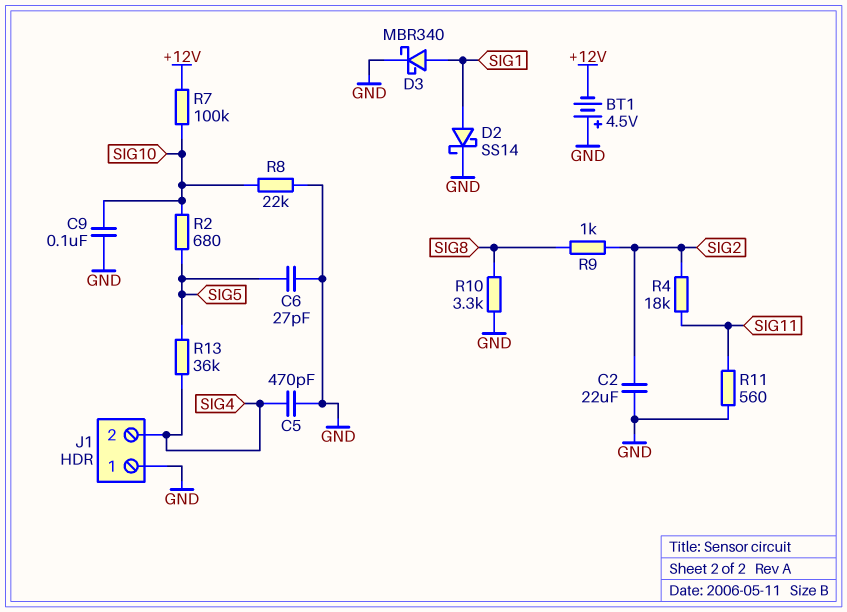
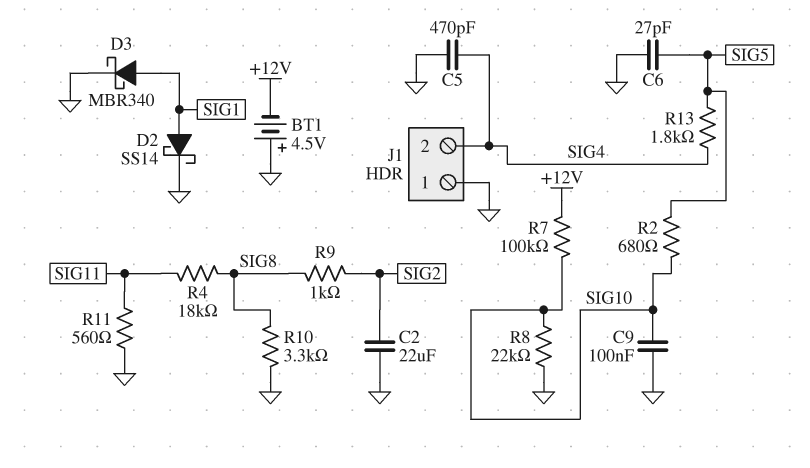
R4: 18k (SIG2, SIG11) -> 18k (SIG8, SIG11)
R13: 36k (SIG4, SIG5) -> 1.8k (SIG4, SIG5)

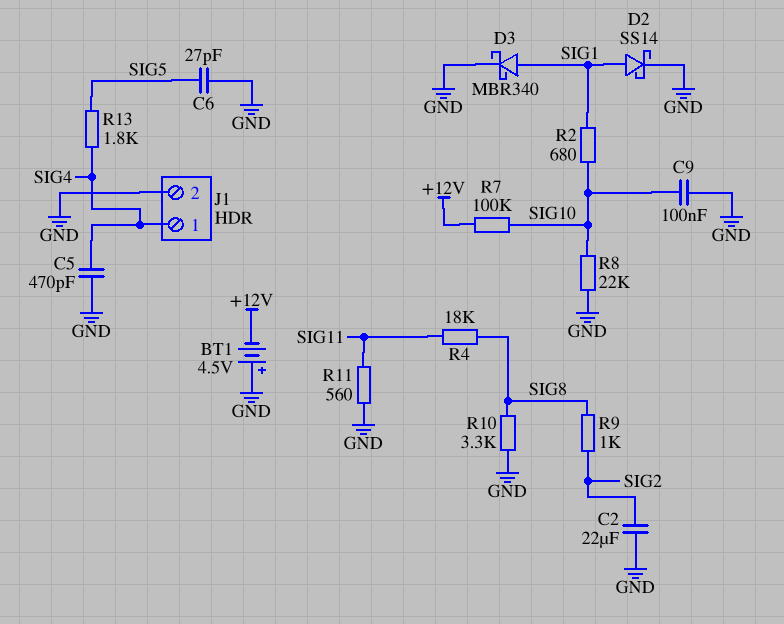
J1 pin 1: GND -> SIG4
J1 pin 2: SIG4 -> GND
R2: 680 (SIG5, SIG10) -> 680 (SIG1, SIG10)

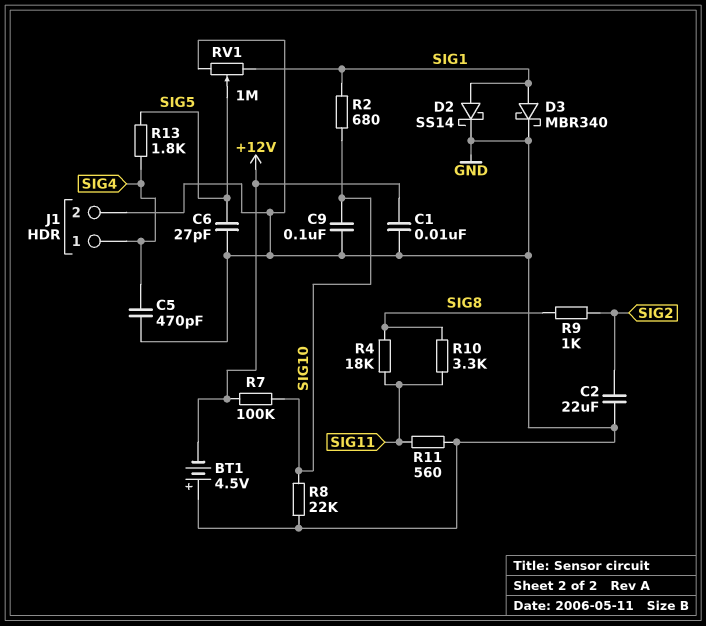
C1: none -> 10nF (+12V, GND)
R10: 3.3k (GND, SIG8) -> 3.3k (SIG8, SIG11)
RV1: none -> 1M (GND, SIG1, wiper SIG5)

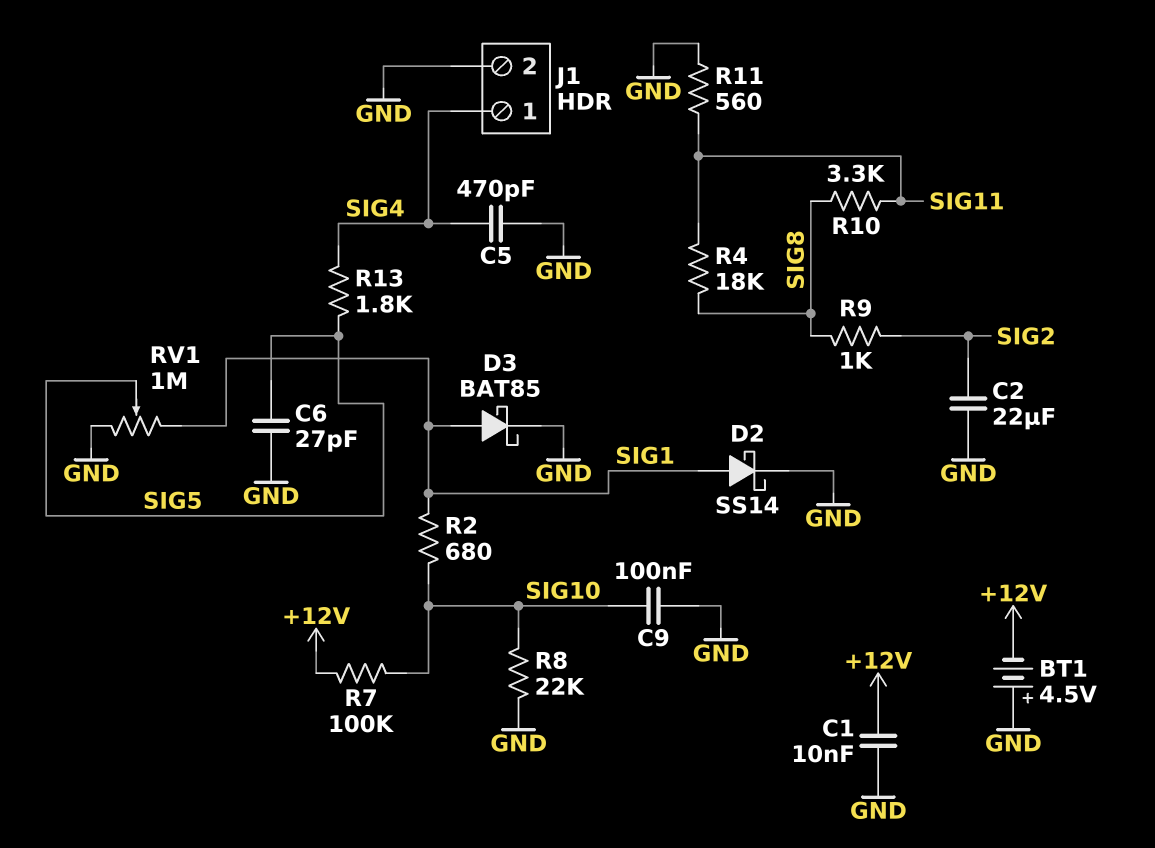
D3: schottky MBR340 (A SIG1, K GND) -> schottky BAT85 (A SIG1, K GND)

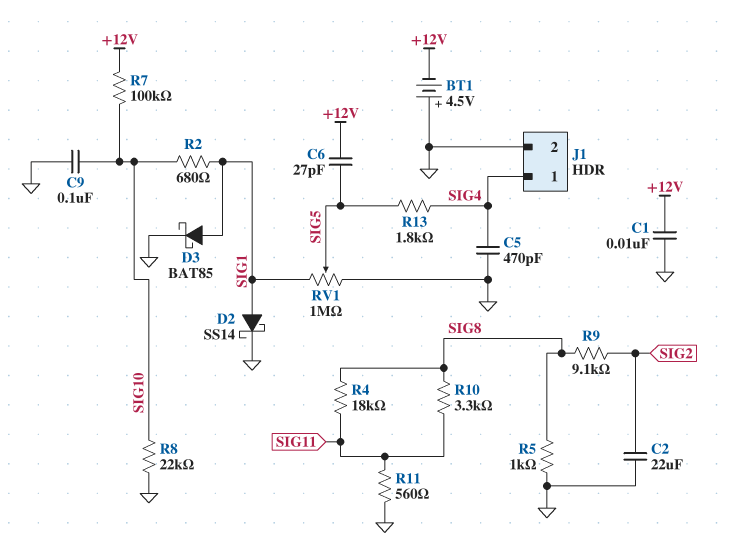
C6: 27pF (GND, SIG5) -> 27pF (+12V, SIG5)
R5: none -> 1k (GND, SIG8)
R9: 1k (SIG2, SIG8) -> 9.1k (SIG2, SIG8)

